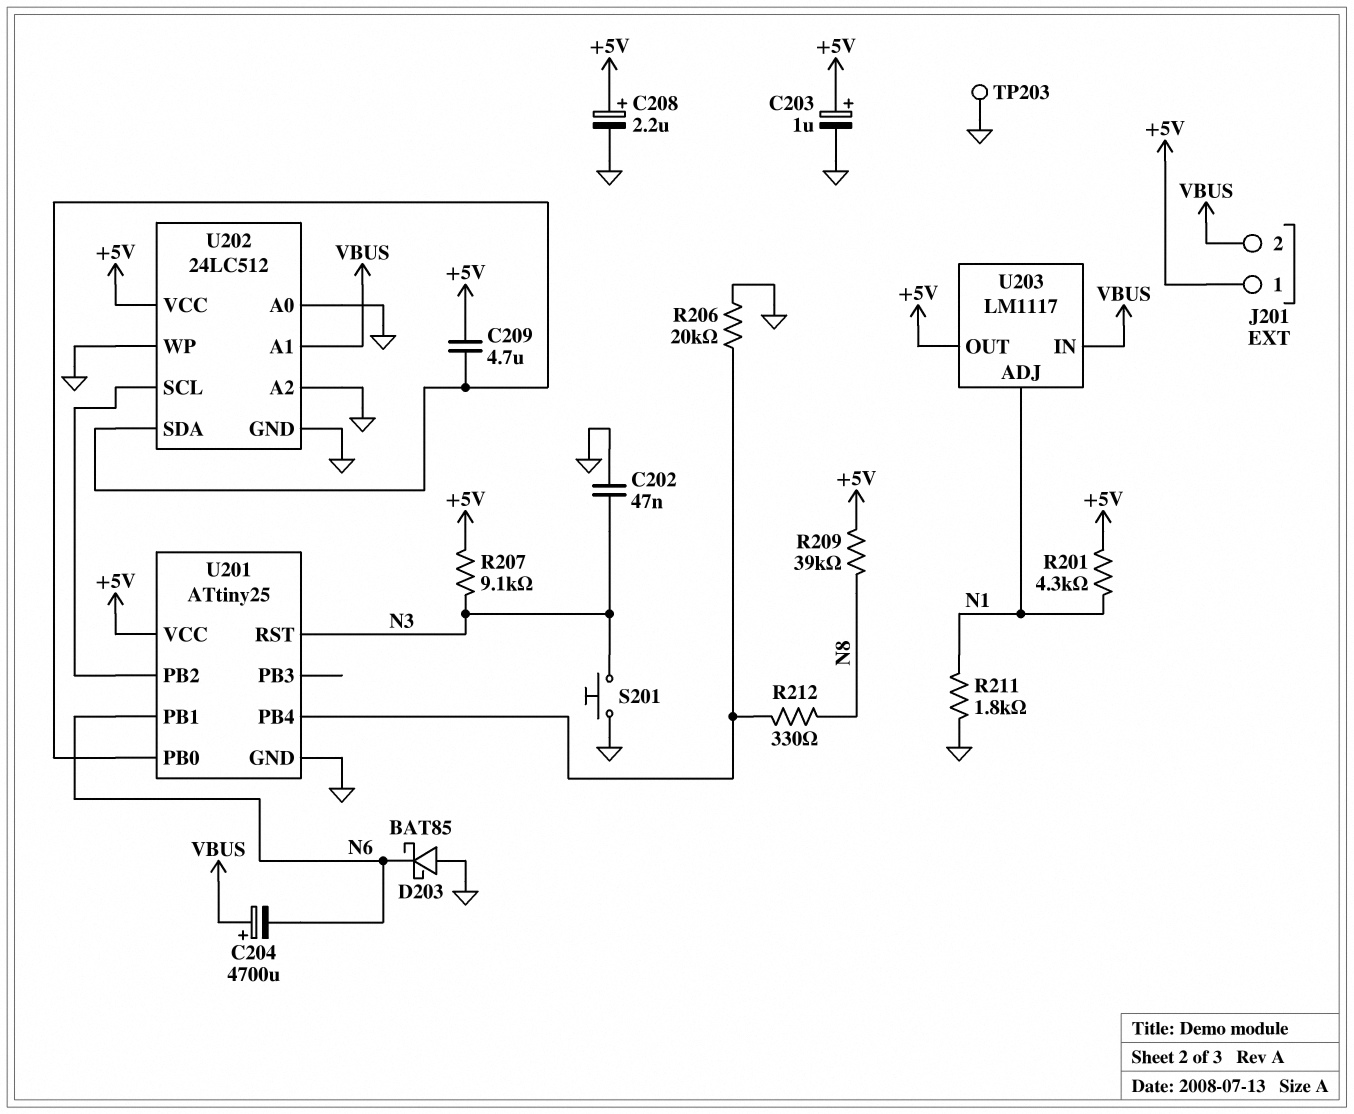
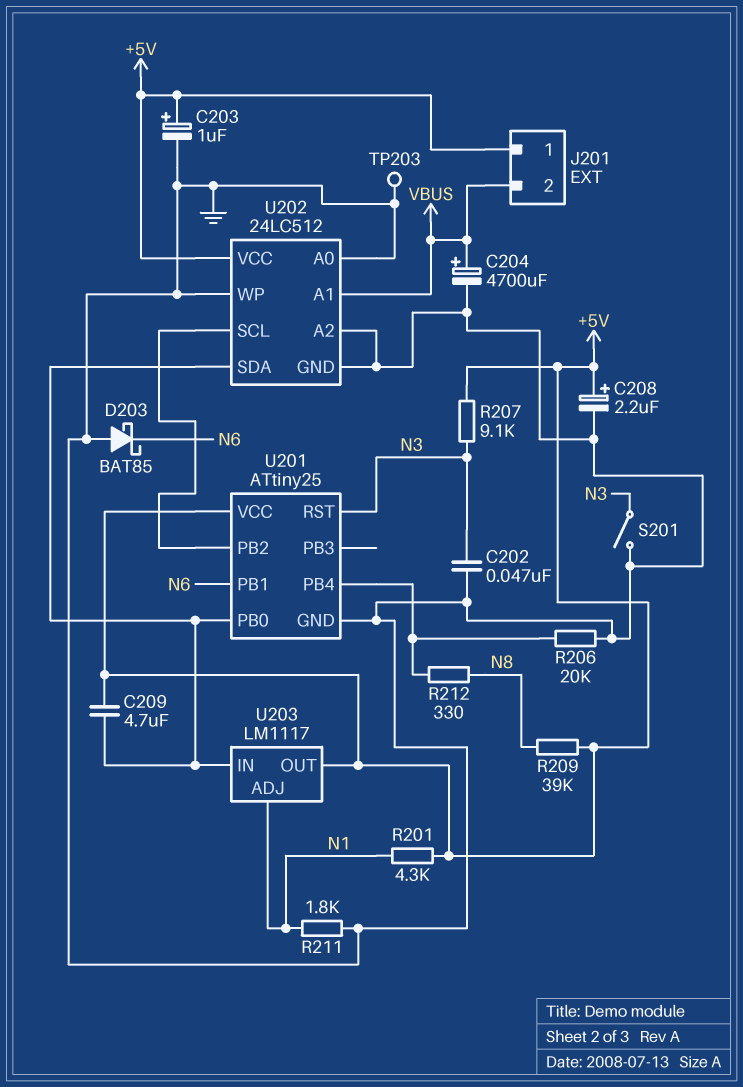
C204: 4700uF (plus VBUS, minus N6) -> 4700uF (plus VBUS, minus GND)
S201: button (GND, N3) -> switch (GND, N3)
U203 pin IN: VBUS -> U201/PB0

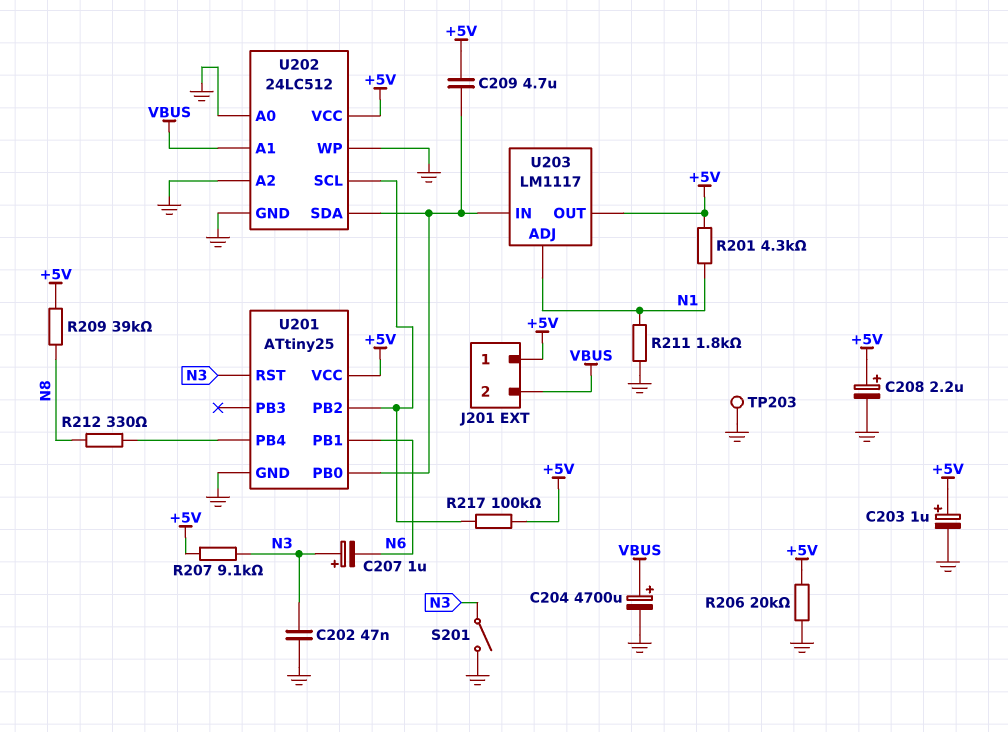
C207: none -> 1uF (plus N3, minus N6)
D203: schottky BAT85 (A GND, K N6) -> none
R206: 20k (GND, U201/PB4) -> 20k (+5V, GND)
R217: none -> 100k (+5V, U201/PB2)

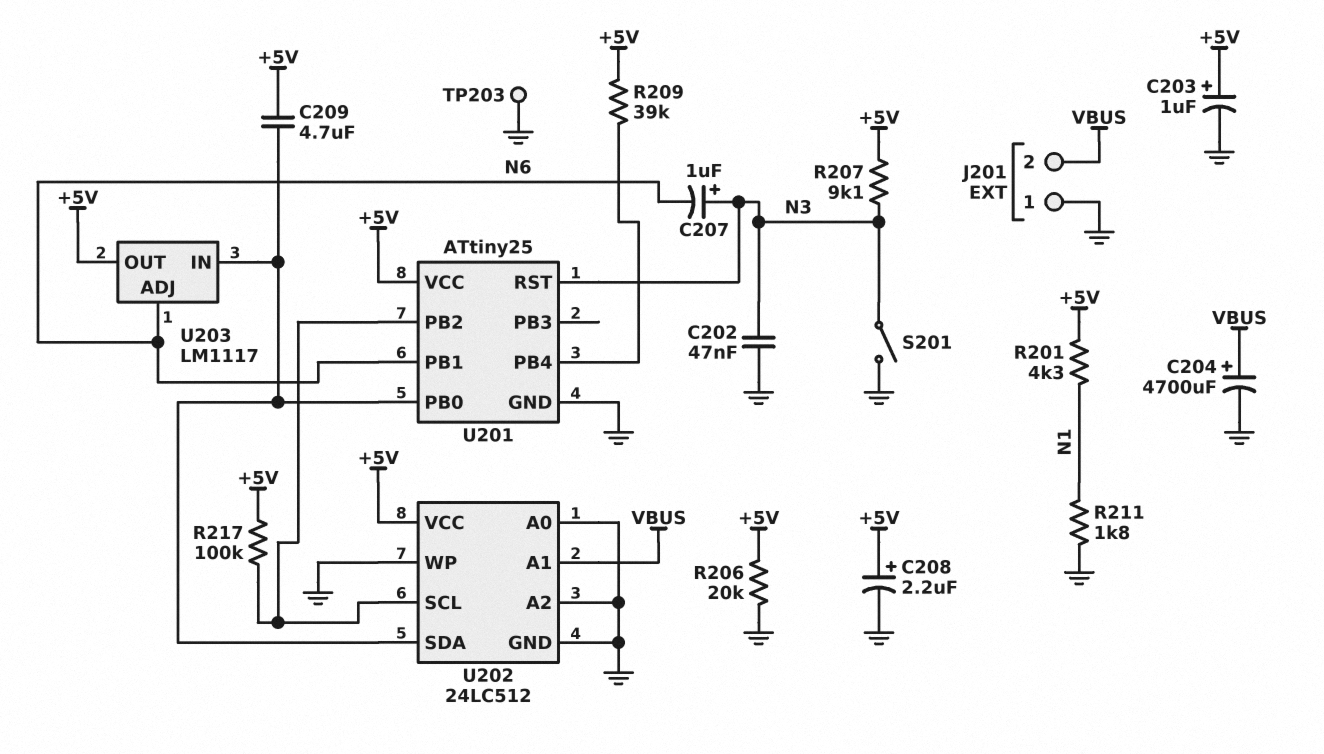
J201 pin 1: +5V -> GND
R209: 39k (+5V, N8) -> 39k (+5V, U201/PB4)
R212: 330 (N8, U201/PB4) -> none
U203 pin ADJ: N1 -> N6

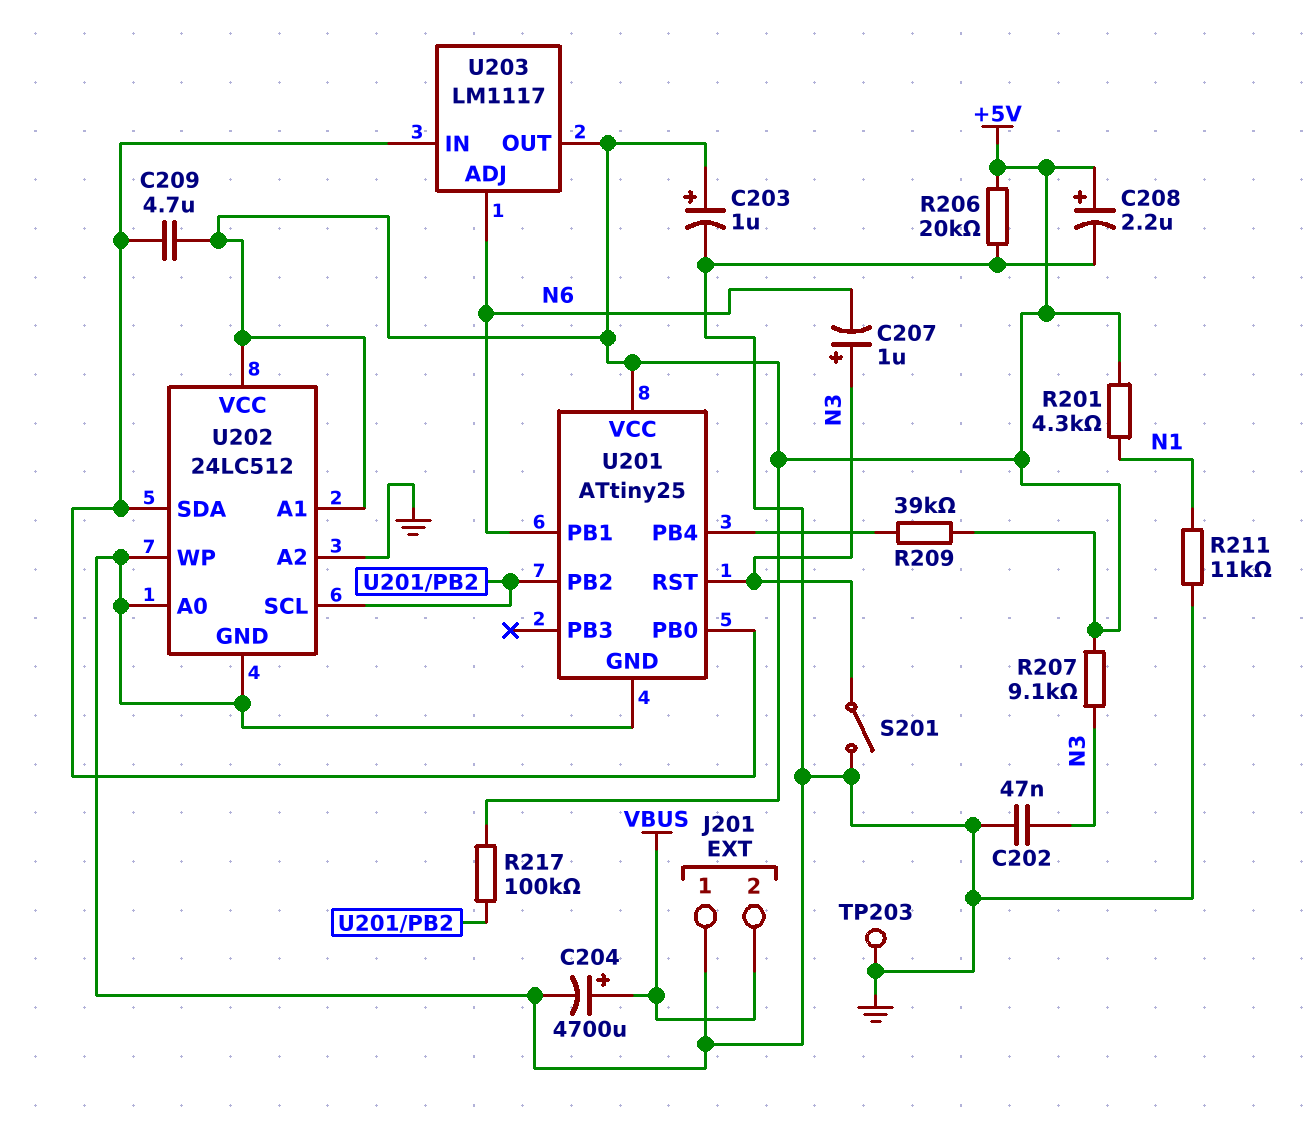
R211: 1.8k (GND, N1) -> 11k (GND, N1)
U202 pin A1: VBUS -> +5V

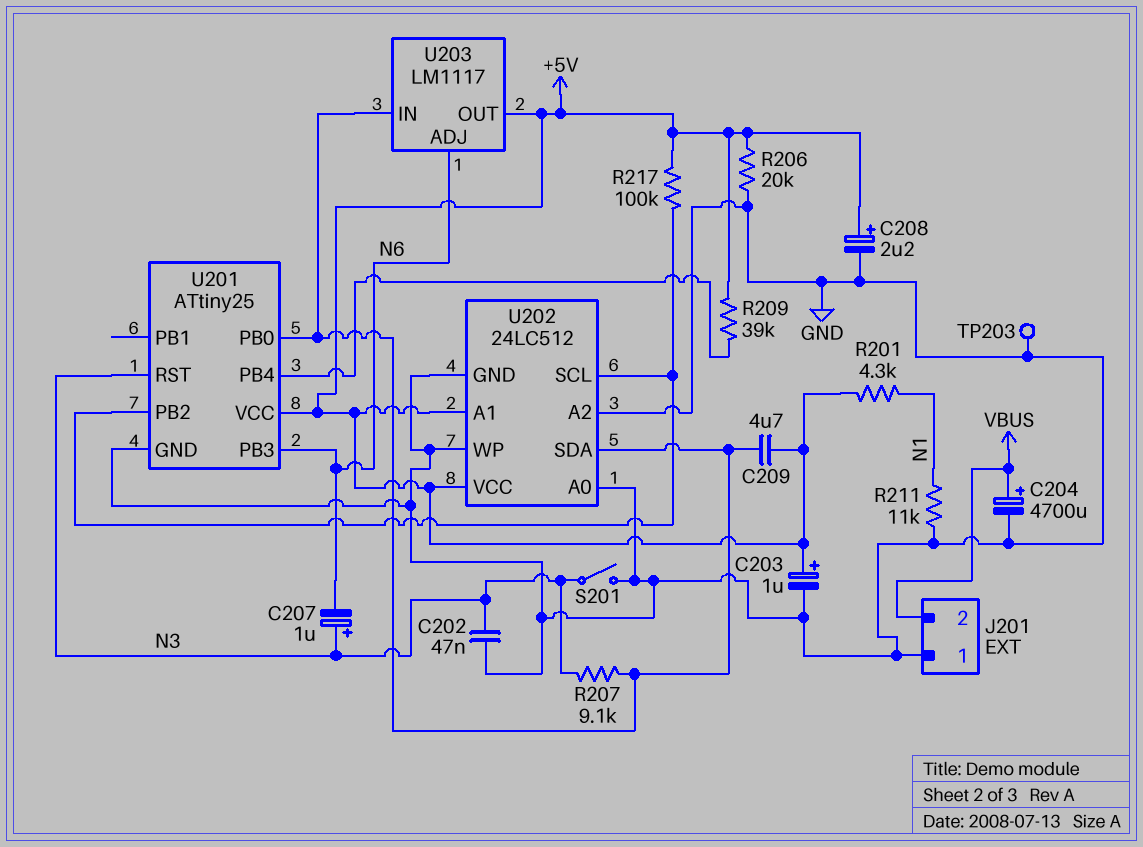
R207: 9.1k (+5V, N3) -> 9.1k (N3, U201/PB0)
U201 pin PB1: N6 -> none
U201 pin PB3: none -> N6

